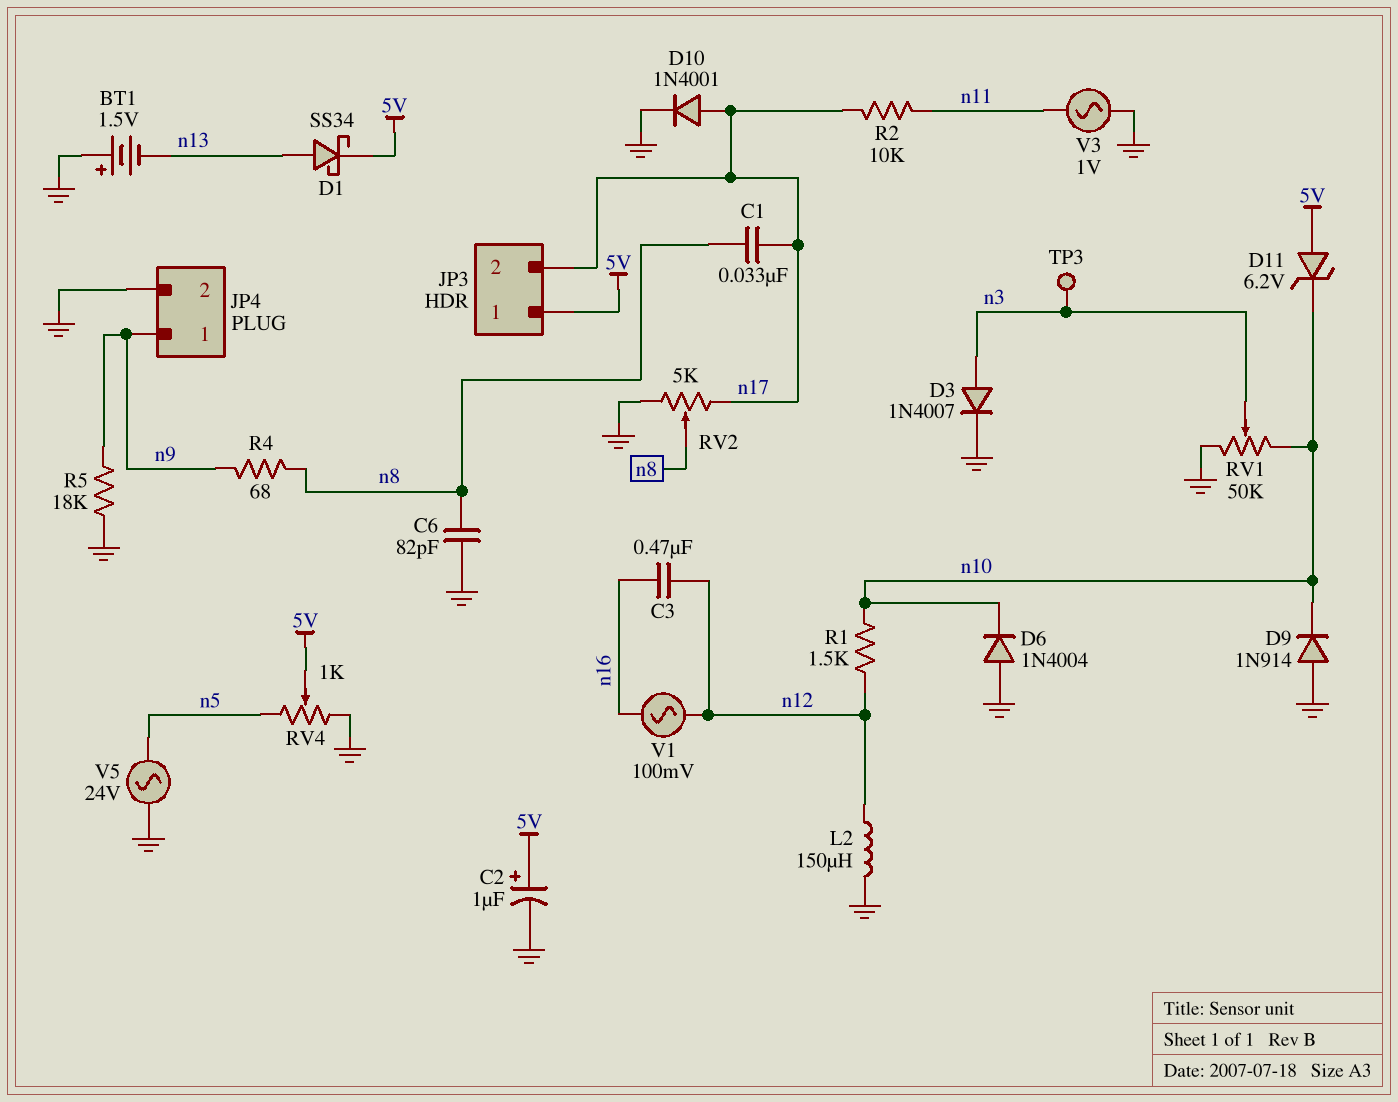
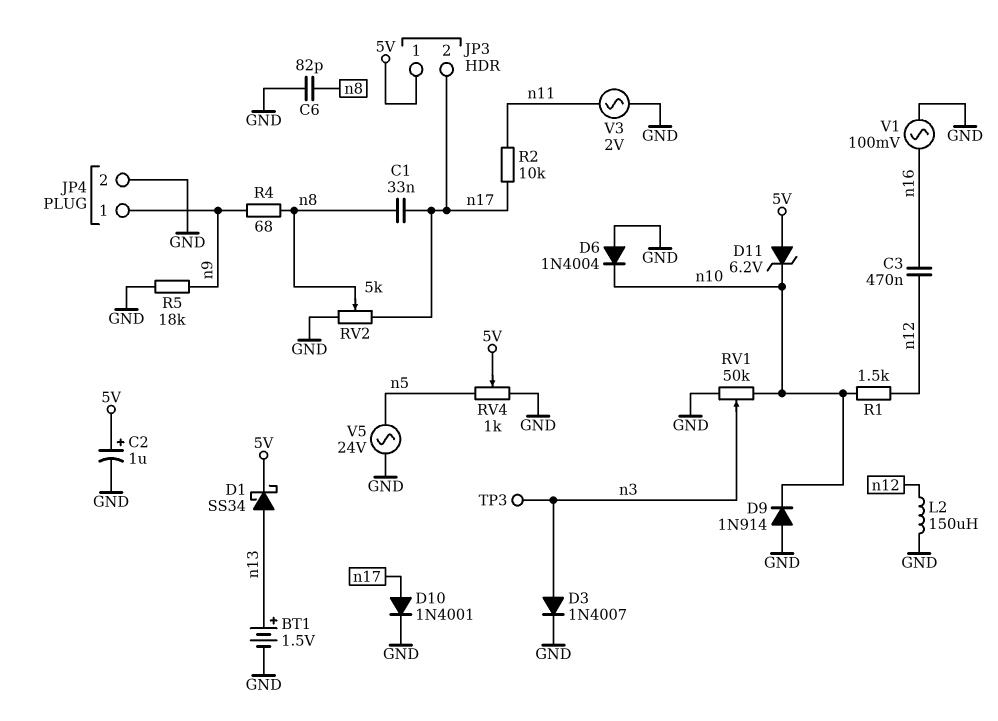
BT1: 1.5V (plus GND, minus n13) -> 1.5V (plus n13, minus GND)
V1: AC 100mV (n12, n16) -> AC 100mV (GND, n16)
V3: AC 1V (GND, n11) -> AC 2V (GND, n11)

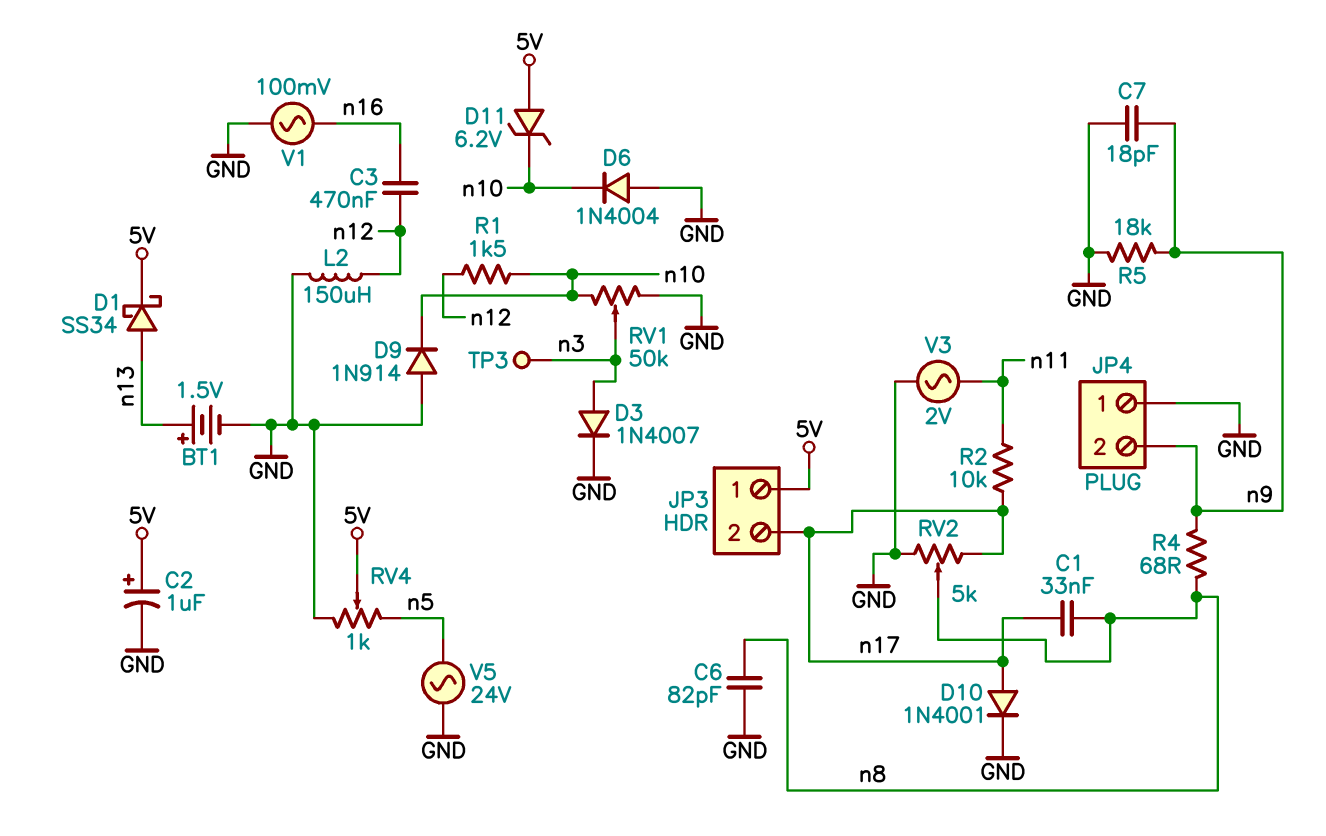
C7: none -> 18pF (GND, n9)
JP4 pin 1: n9 -> GND
JP4 pin 2: GND -> n9

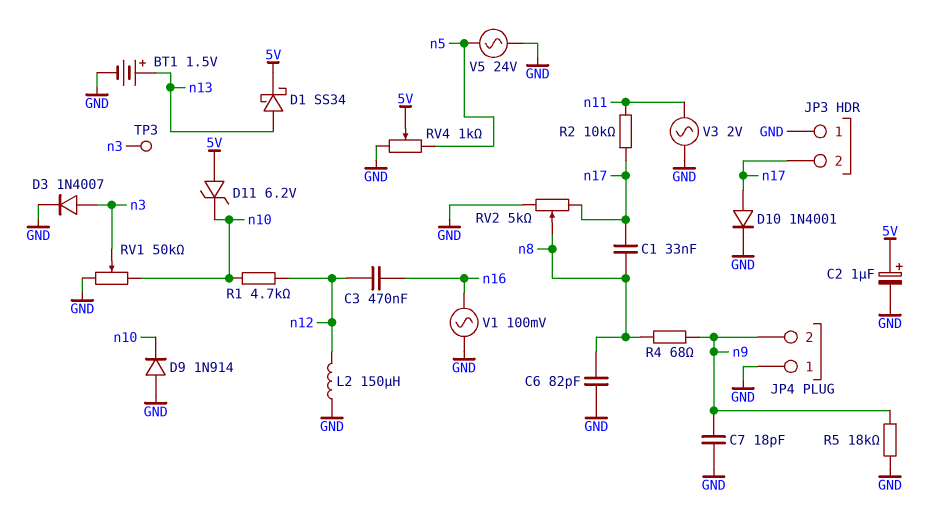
D6: diode 1N4004 (A GND, K n10) -> none
JP3 pin 1: 5V -> GND
R1: 1.5k (n10, n12) -> 4.7k (n10, n12)

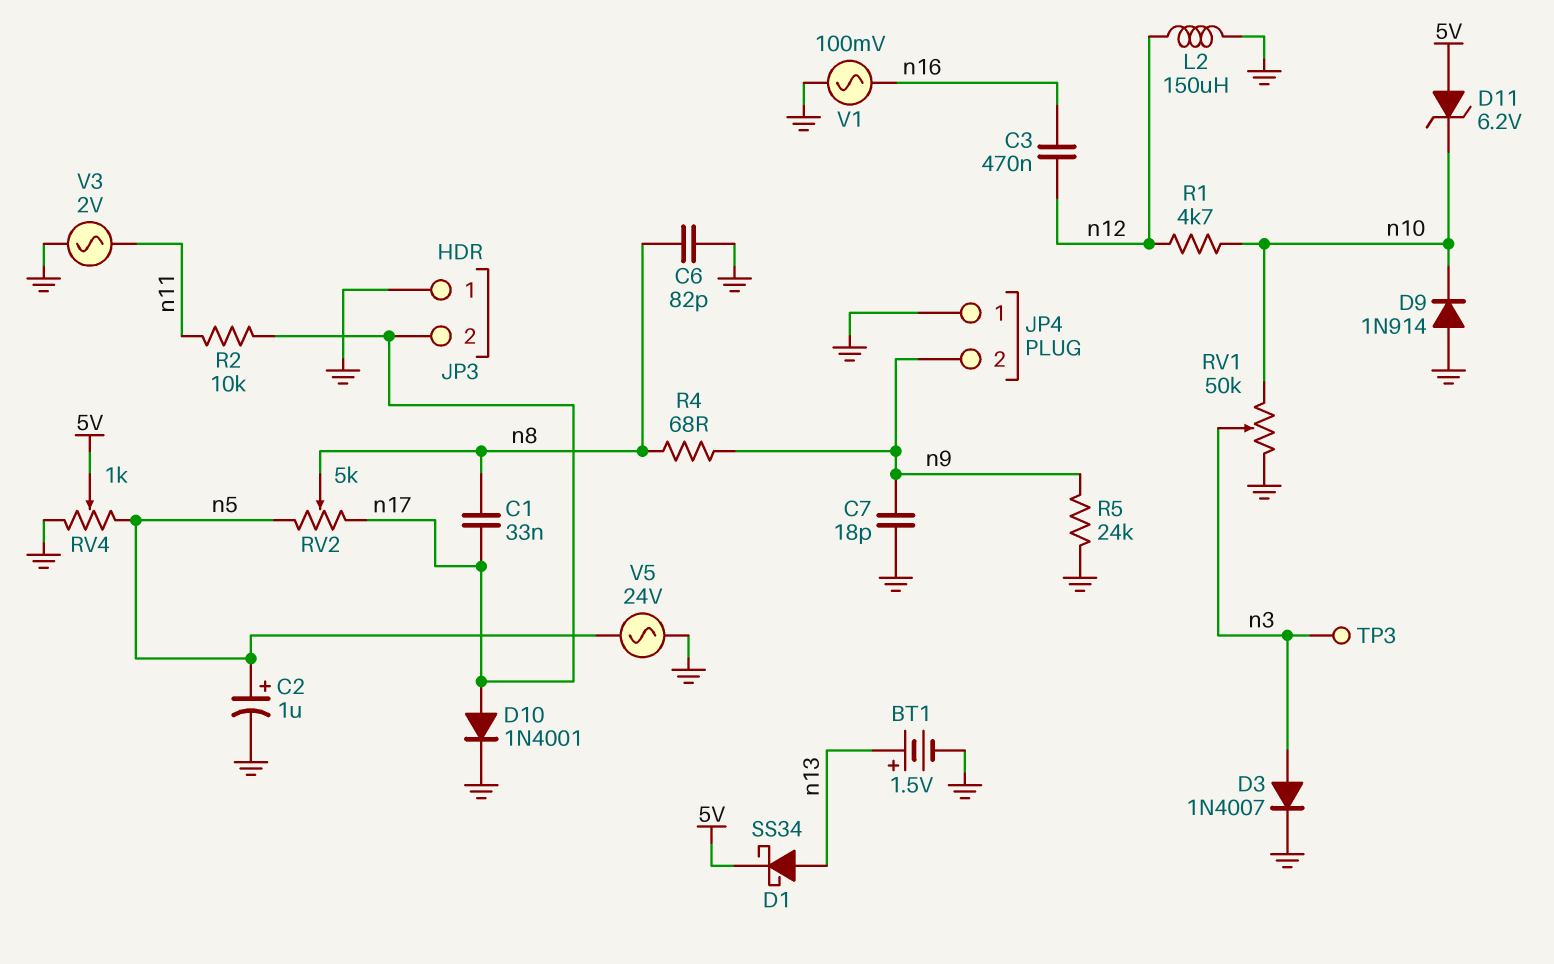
C2: 1uF (plus 5V, minus GND) -> 1uF (plus n5, minus GND)
R5: 18k (GND, n9) -> 24k (GND, n9)
RV2: 5k (GND, n17, wiper n8) -> 5k (n5, n17, wiper n8)

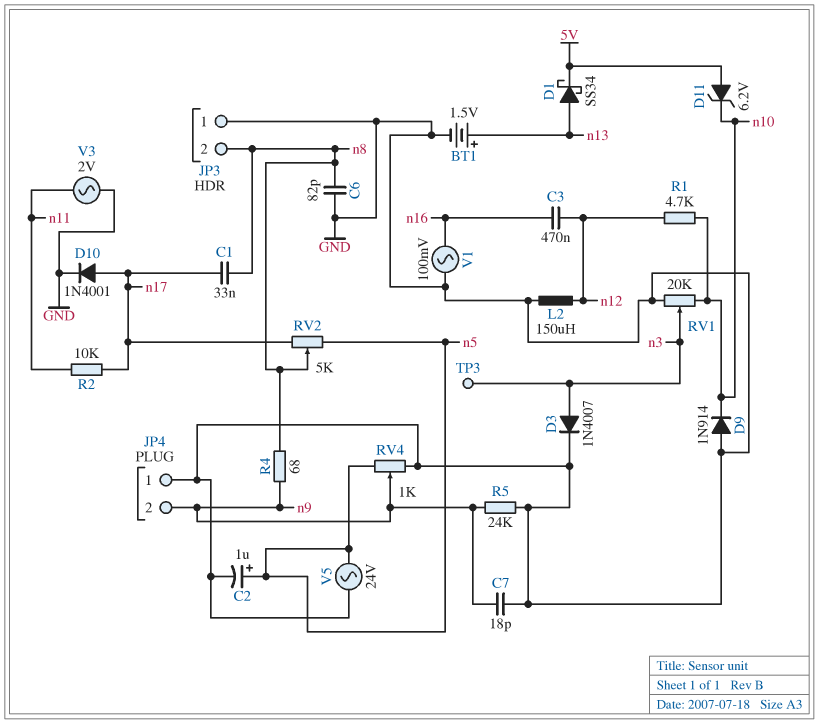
JP3 pin 2: n17 -> n8
RV1: 50k (GND, n10, wiper n3) -> 20k (GND, n10, wiper n3)
RV4: 1k (GND, n5, wiper 5V) -> 1k (GND, n5, wiper n9)

